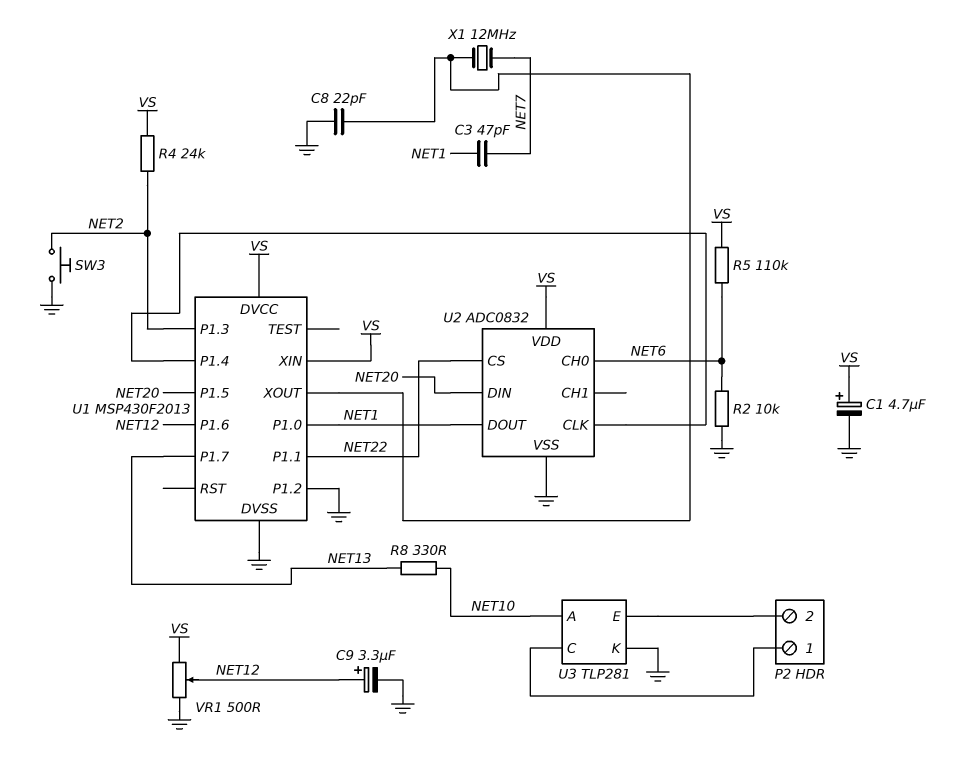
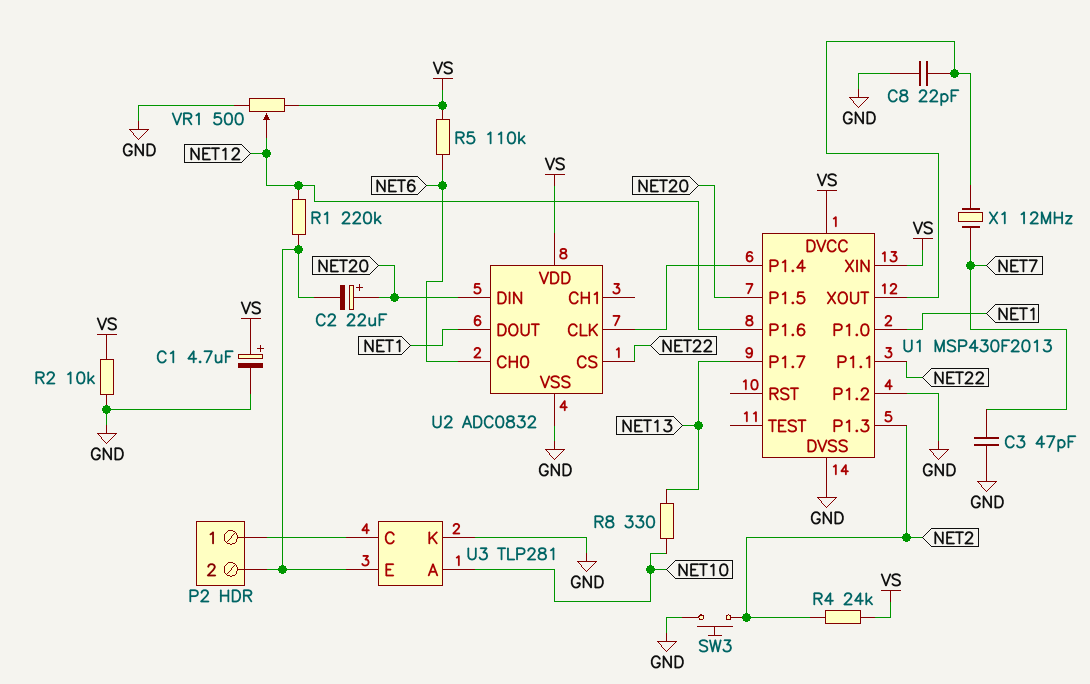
C2: none -> 22uF (plus NET20, minus P2/2)
C3: 47pF (NET1, NET7) -> 47pF (GND, NET7)
C9: 3.3uF (plus NET12, minus GND) -> none
R1: none -> 220k (NET12, P2/2)
R2: 10k (GND, NET6) -> 10k (GND, VS)

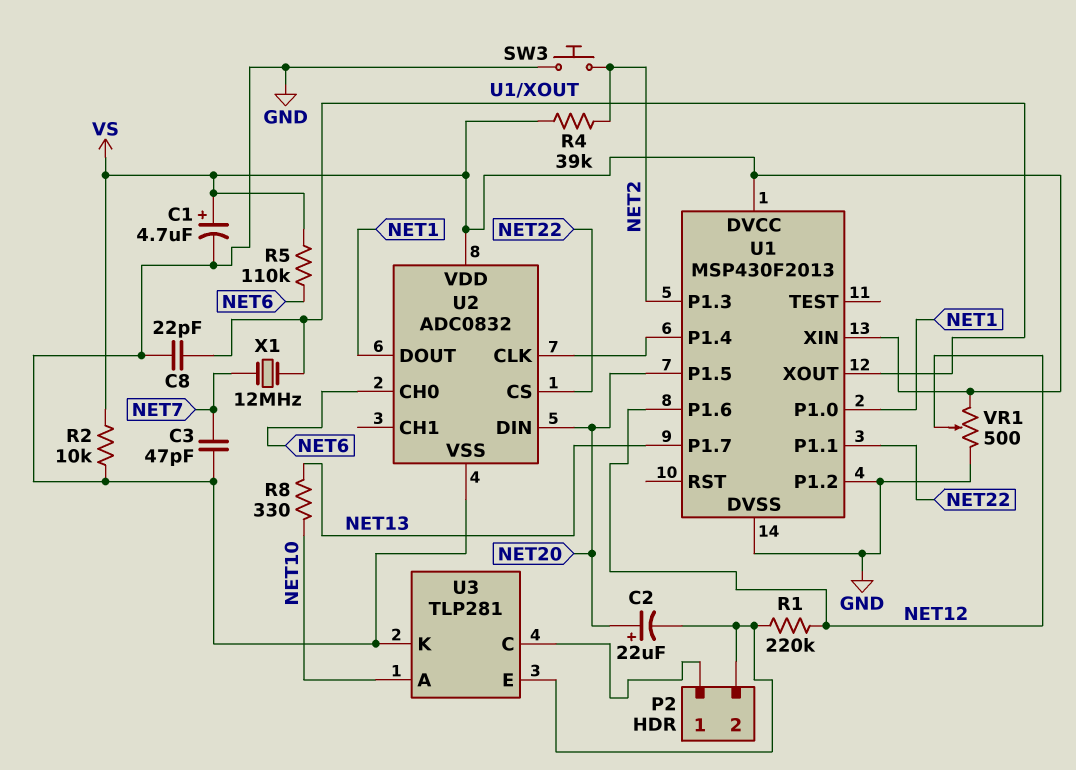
R4: 24k (NET2, VS) -> 39k (NET2, VS)

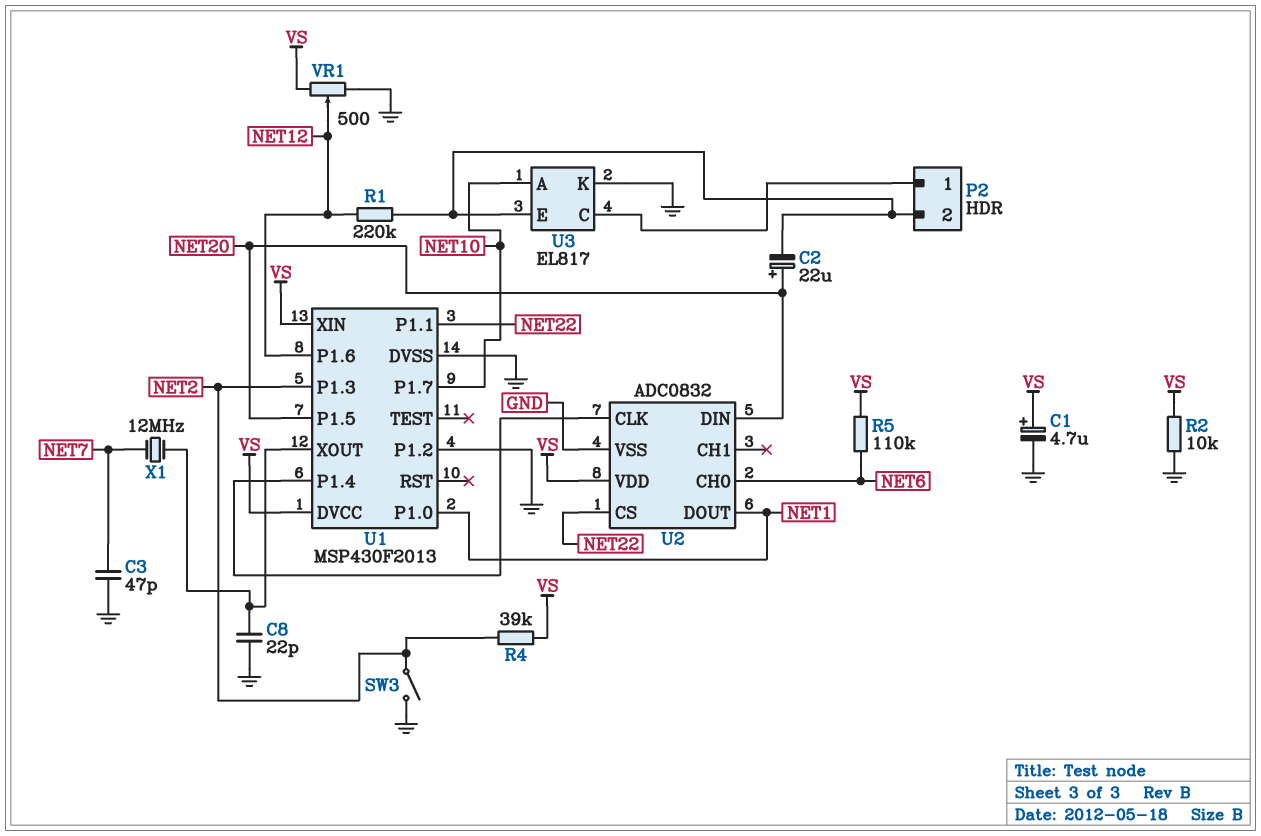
R8: 330 (NET10, NET13) -> none
SW3: button (GND, NET2) -> switch (GND, NET2)
U1 pin P1.7: NET13 -> NET10
U3: TLP281 -> EL817

